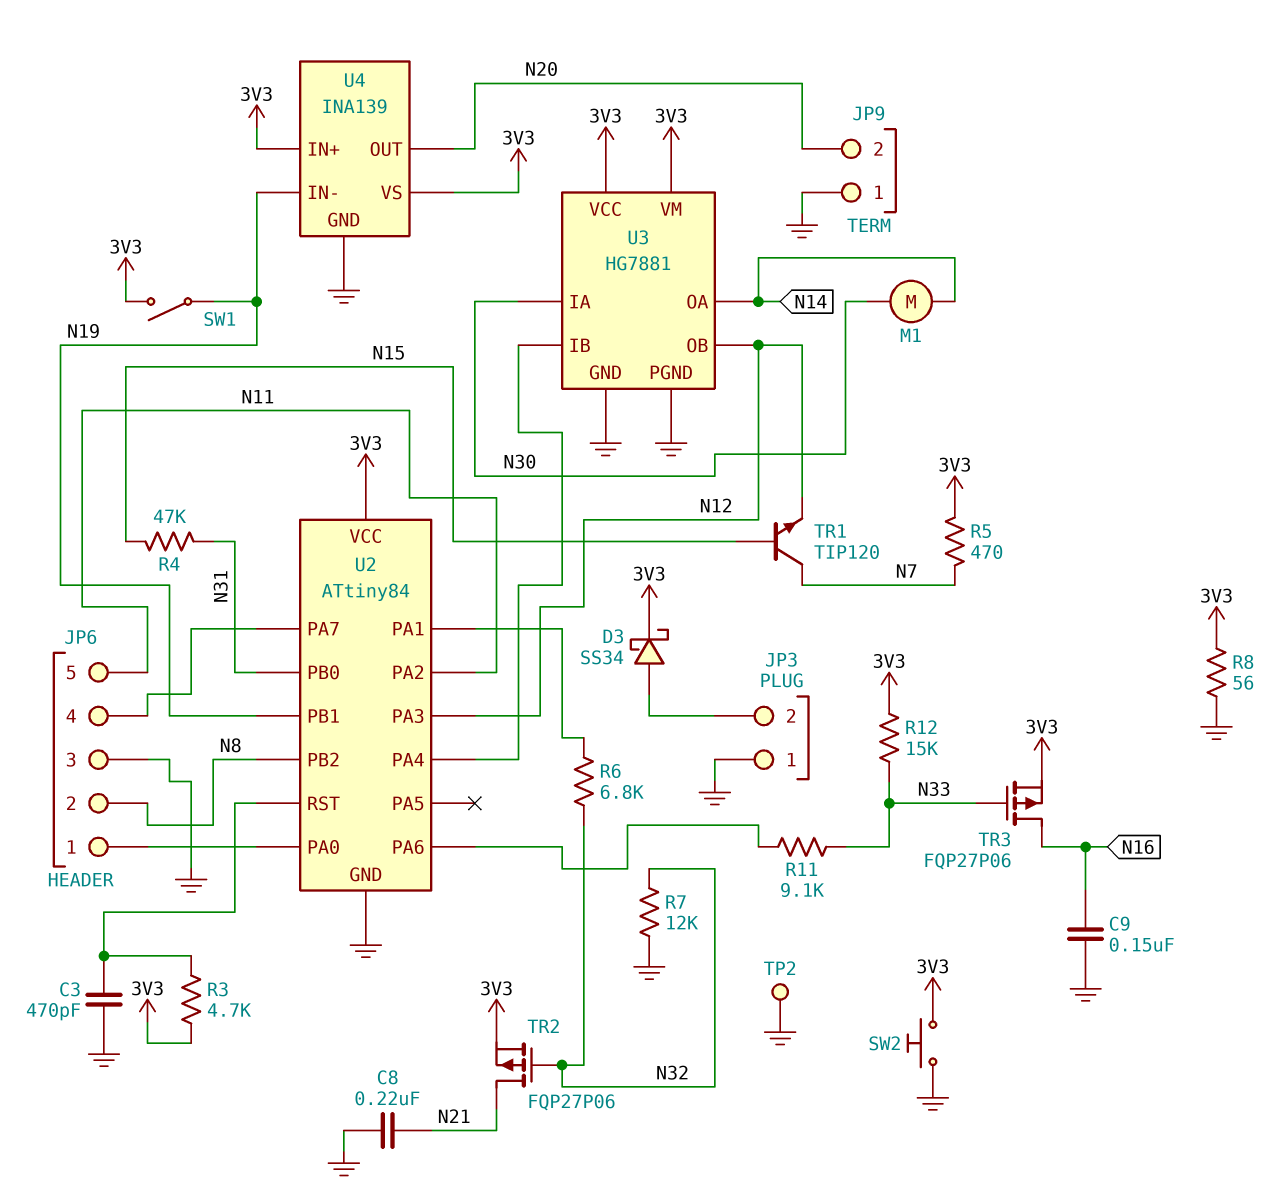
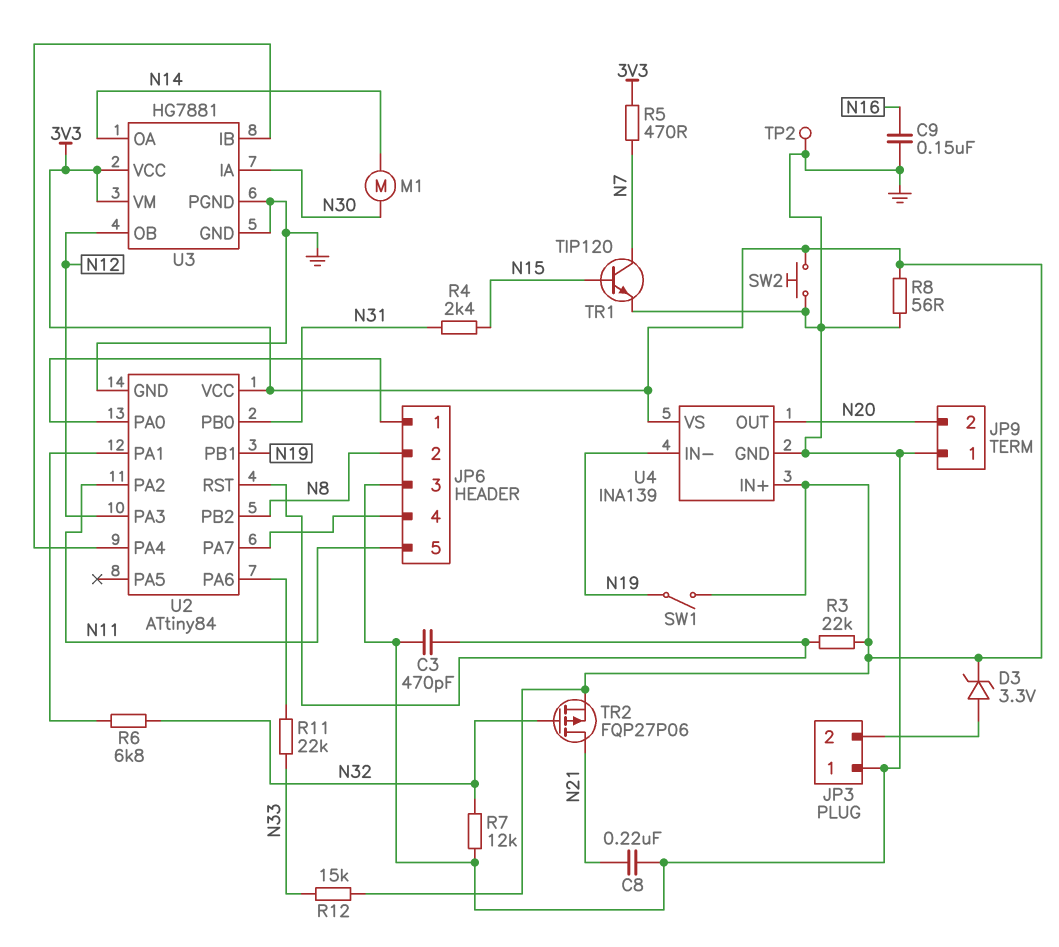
D3: schottky SS34 (A JP3/2, K 3V3) -> zener 3.3V (A JP3/2, K 3V3)
R3: 4.7k (3V3, U2/RST) -> 22k (3V3, U2/RST)
R4: 47k (N15, N31) -> 2.4k (N15, N31)
R11: 9.1k (N33, U2/PA6) -> 22k (N33, U2/PA6)
TR1: NPN TIP120 (B N15, C N7, E N12) -> NPN TIP120 (B N15, C N7, E GND)
TR3: PMOS FQP27P06 (G N33, D N16, S 3V3) -> none

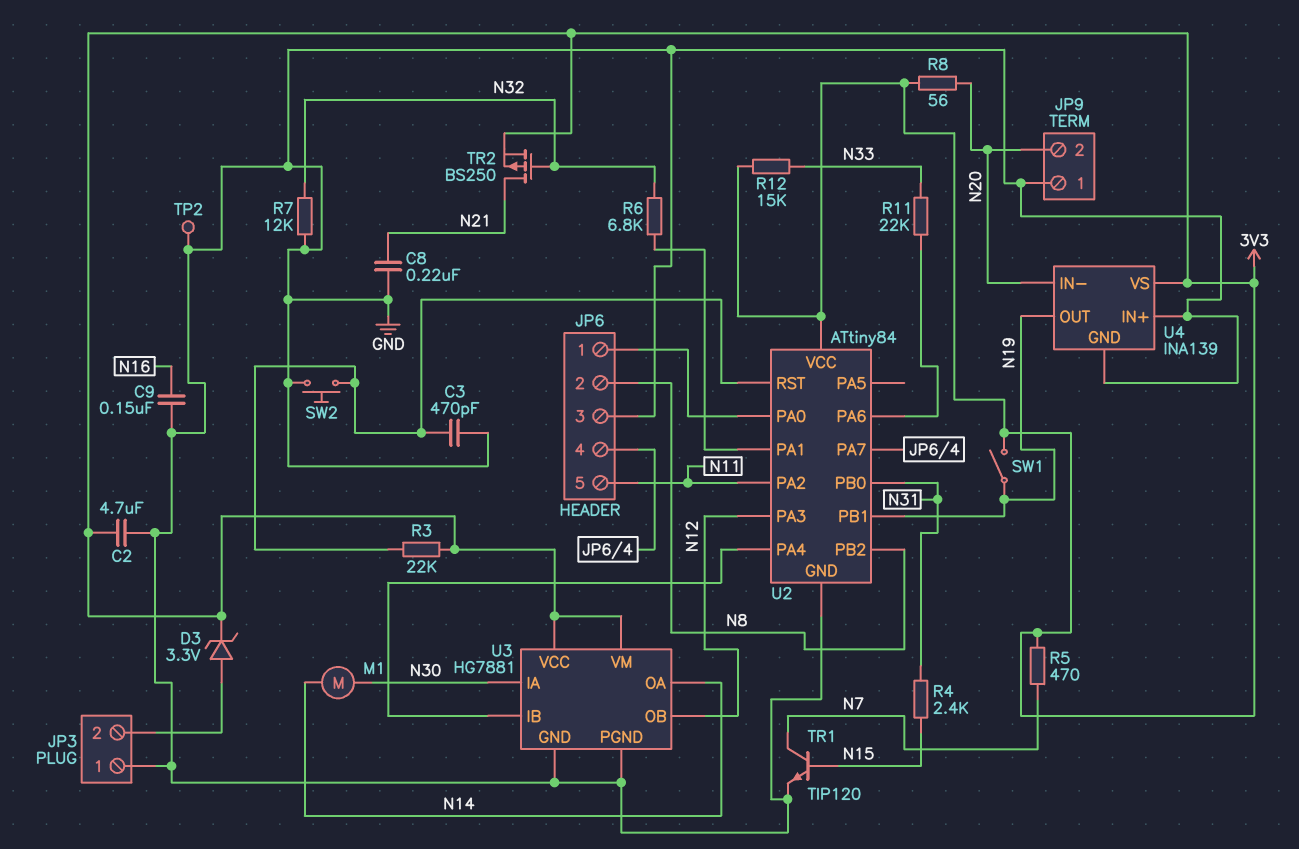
C2: none -> 4.7uF (3V3, GND)
R8: 56 (3V3, GND) -> 56 (3V3, N20)
SW2: button (3V3, GND) -> button (GND, U2/RST)
TR2: PMOS FQP27P06 (G N32, D N21, S 3V3) -> PMOS BS250 (G N32, D N21, S 3V3)
U4 pin IN+: 3V3 -> GND
U4 pin IN-: N19 -> N20
U4 pin OUT: N20 -> N19

